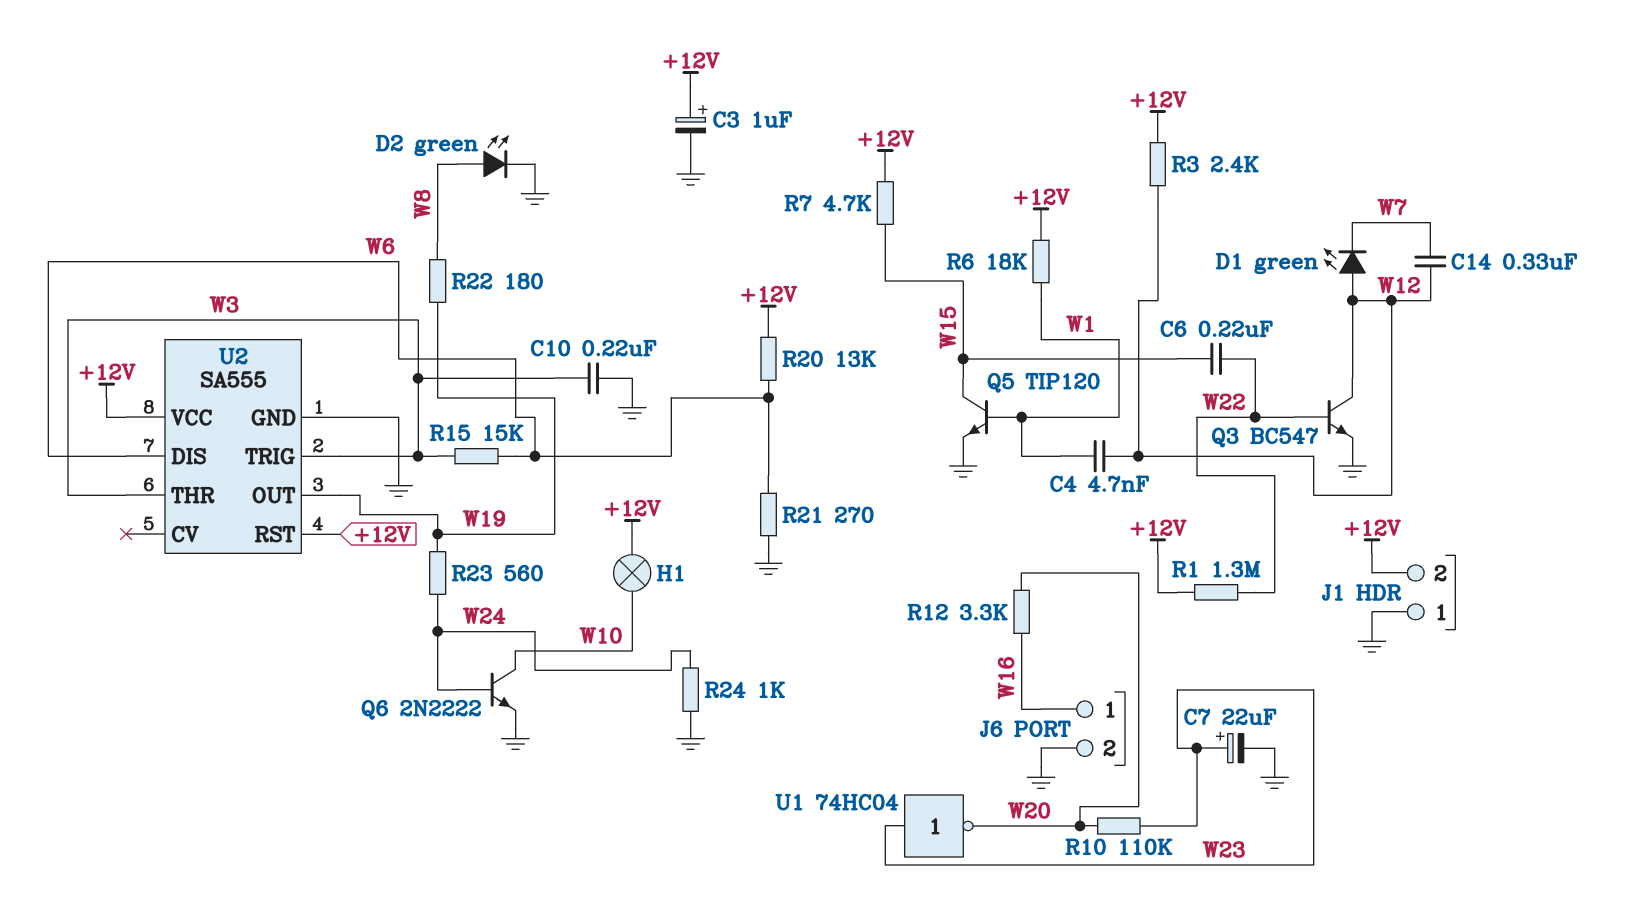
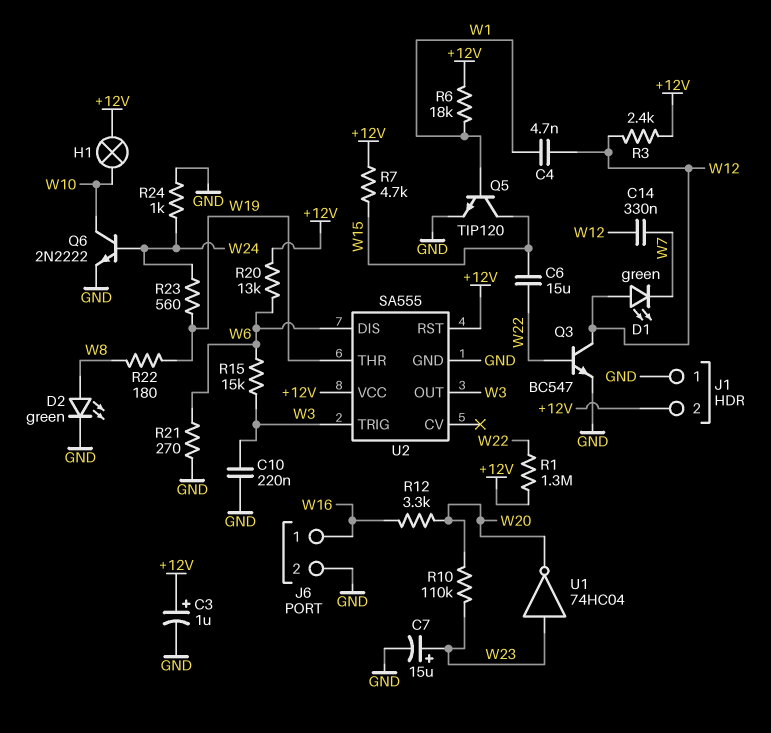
C6: 220nF (W15, W22) -> 15uF (W15, W22)
C7: 22uF (plus W23, minus GND) -> 15uF (plus W23, minus GND)
U2 pin OUT: W19 -> W3
U2 pin THR: W3 -> W19

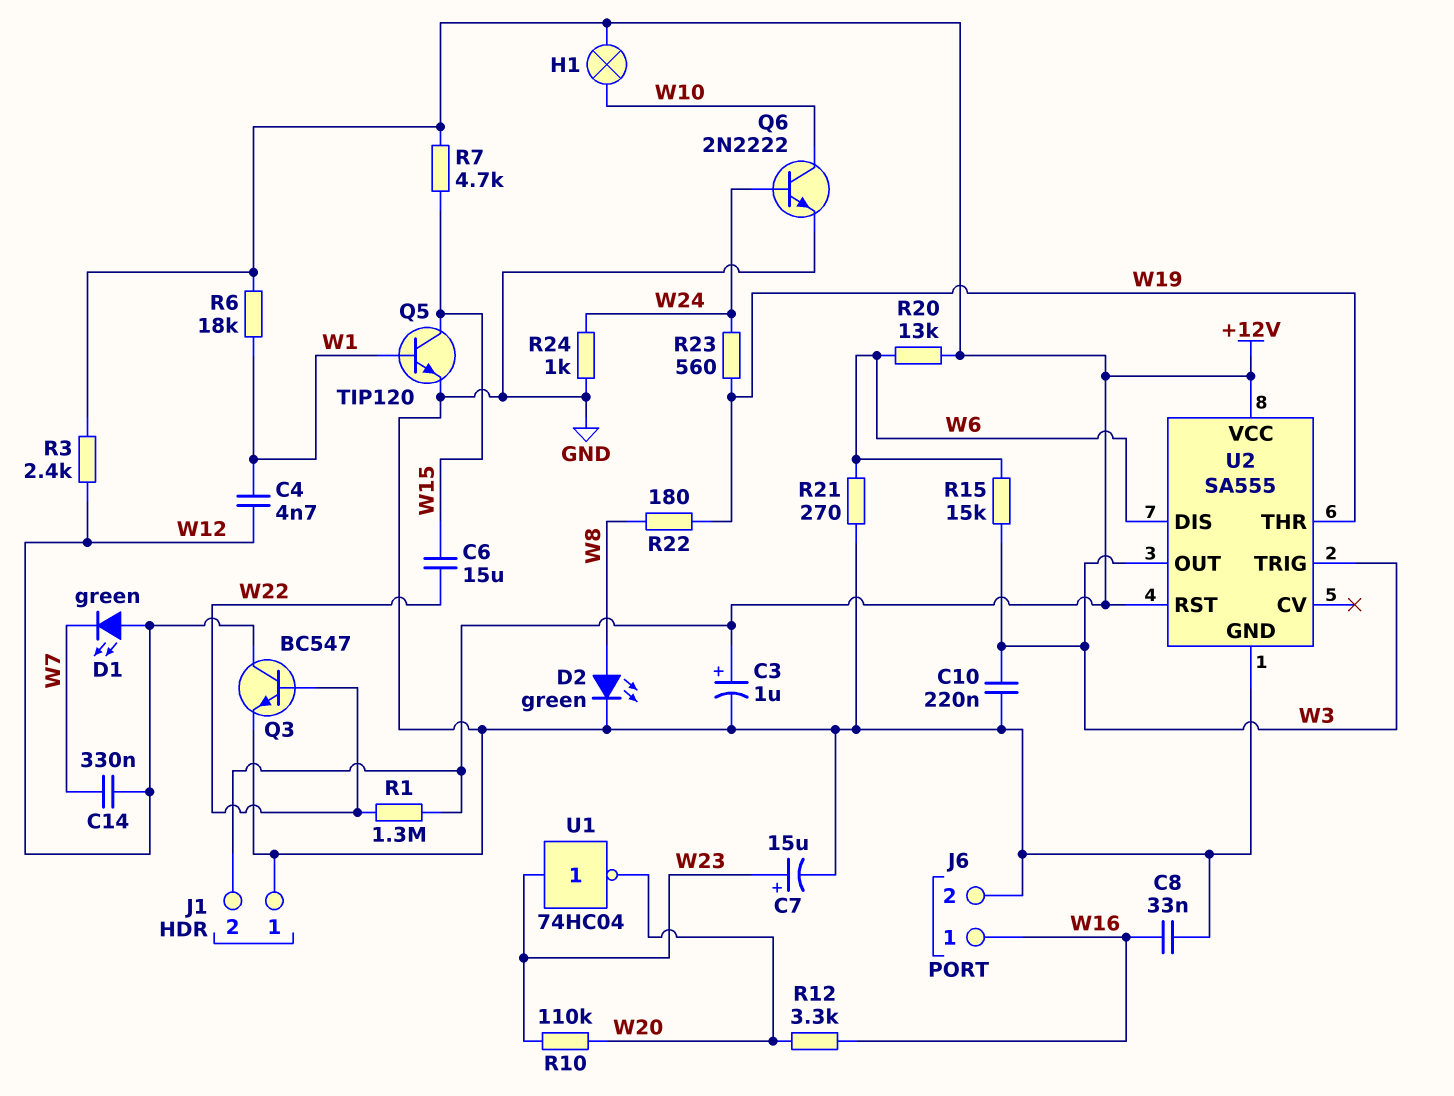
C8: none -> 33nF (GND, W16)

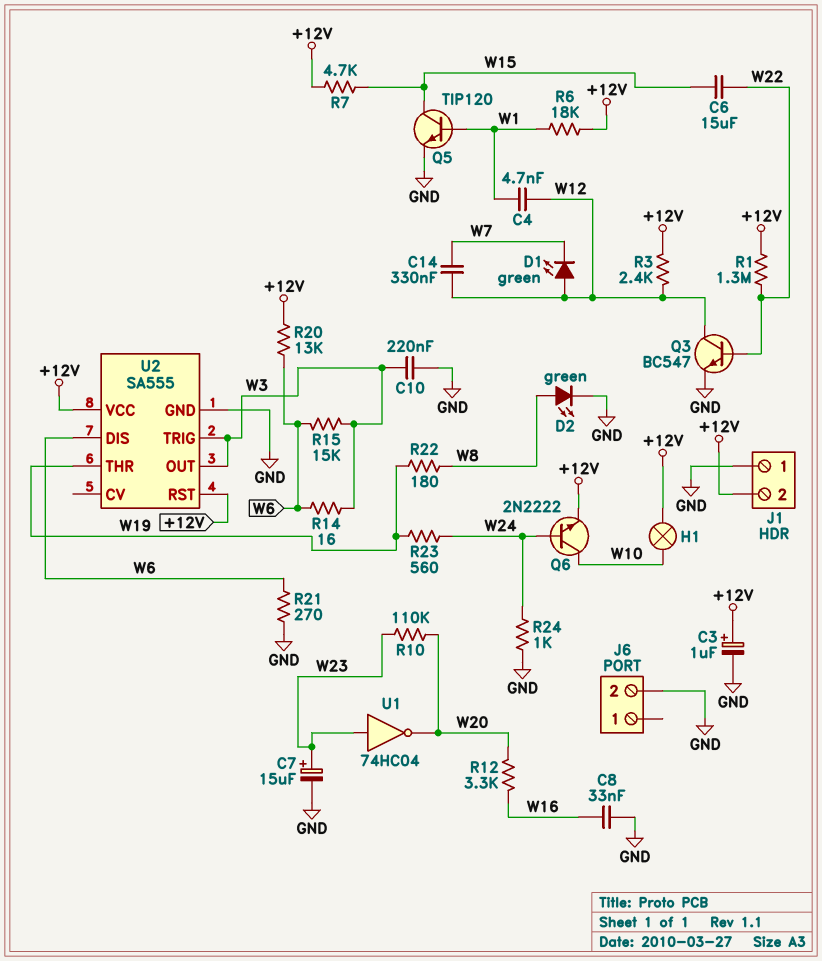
J6 pin 1: W16 -> none
Q6: NPN 2N2222 (B W24, C W10, E GND) -> NPN 2N2222 (B W24, C W10, E +12V)
R14: none -> 16 (W3, W6)

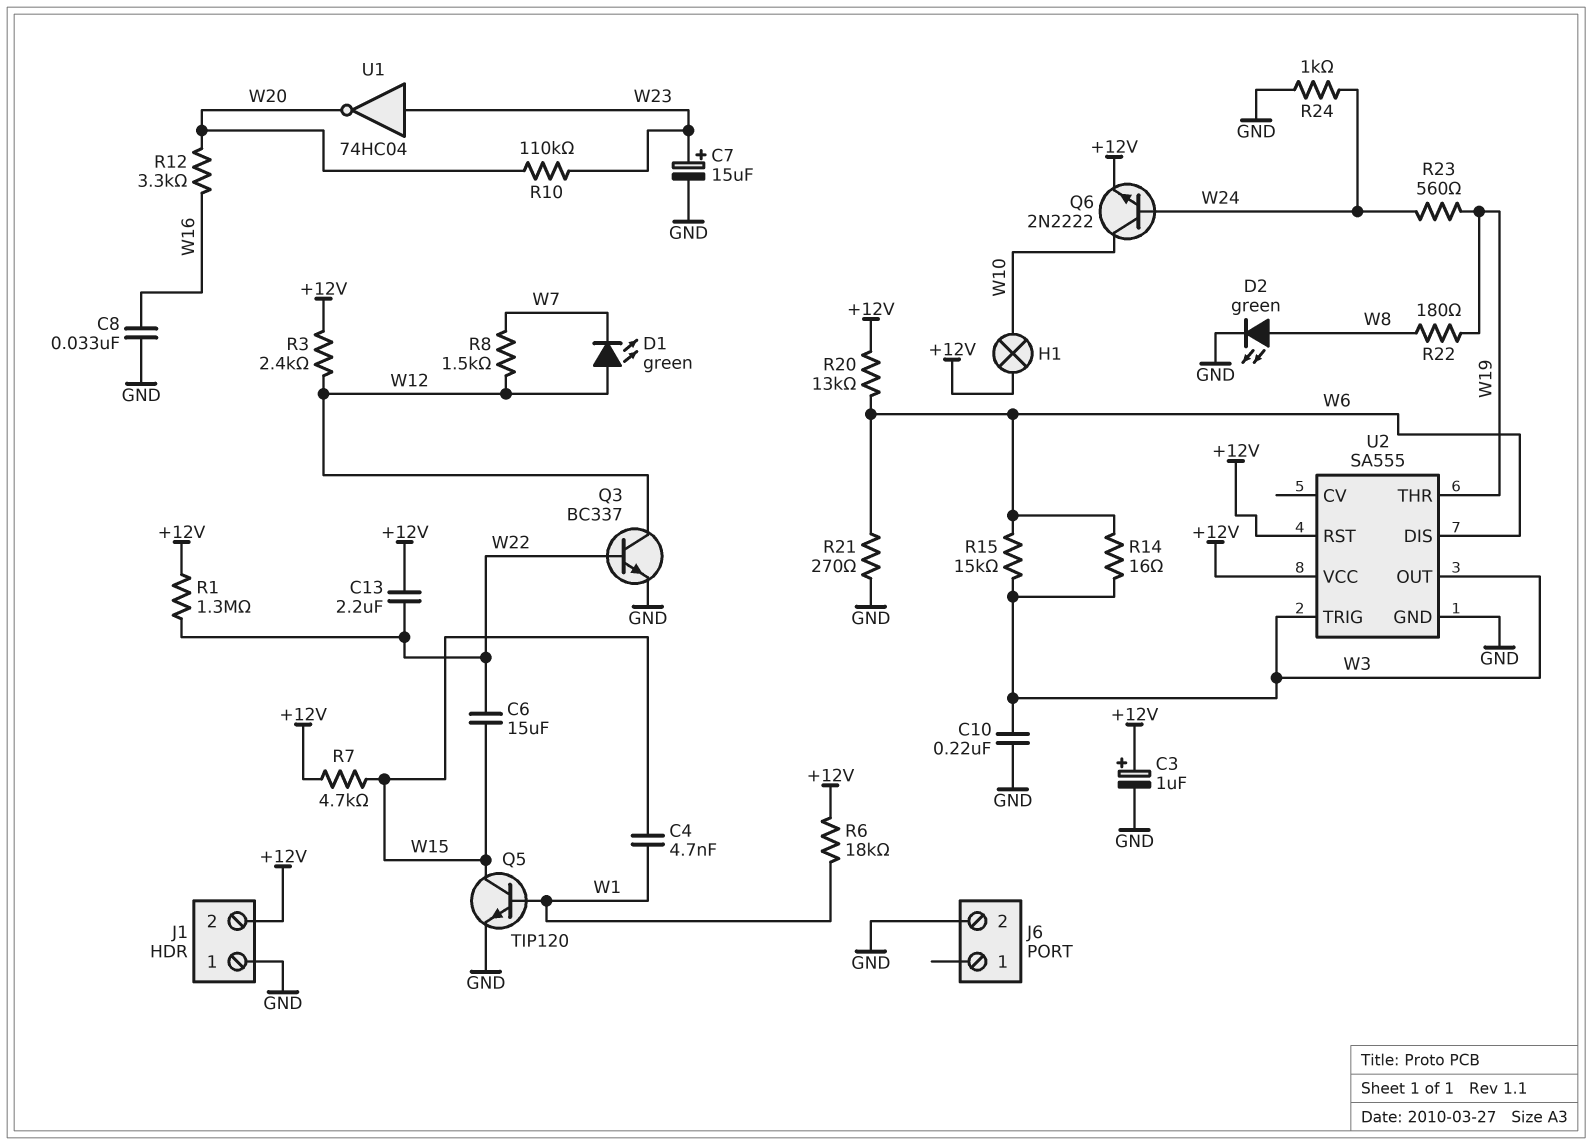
C4: 4.7nF (W1, W12) -> 4.7nF (W1, W15)
C13: none -> 2.2uF (+12V, W22)
C14: 330nF (W7, W12) -> none
Q3: NPN BC547 (B W22, C W12, E GND) -> NPN BC337 (B W22, C W12, E GND)
R8: none -> 1.5k (W7, W12)

